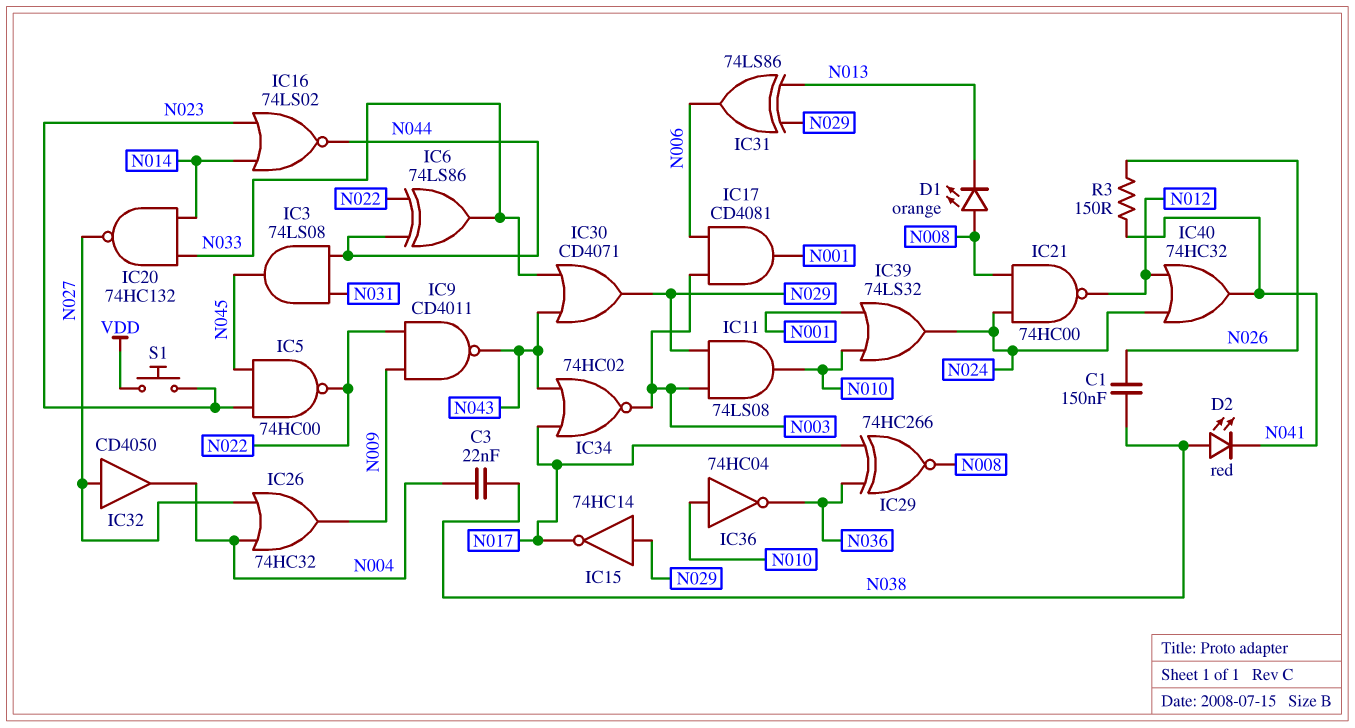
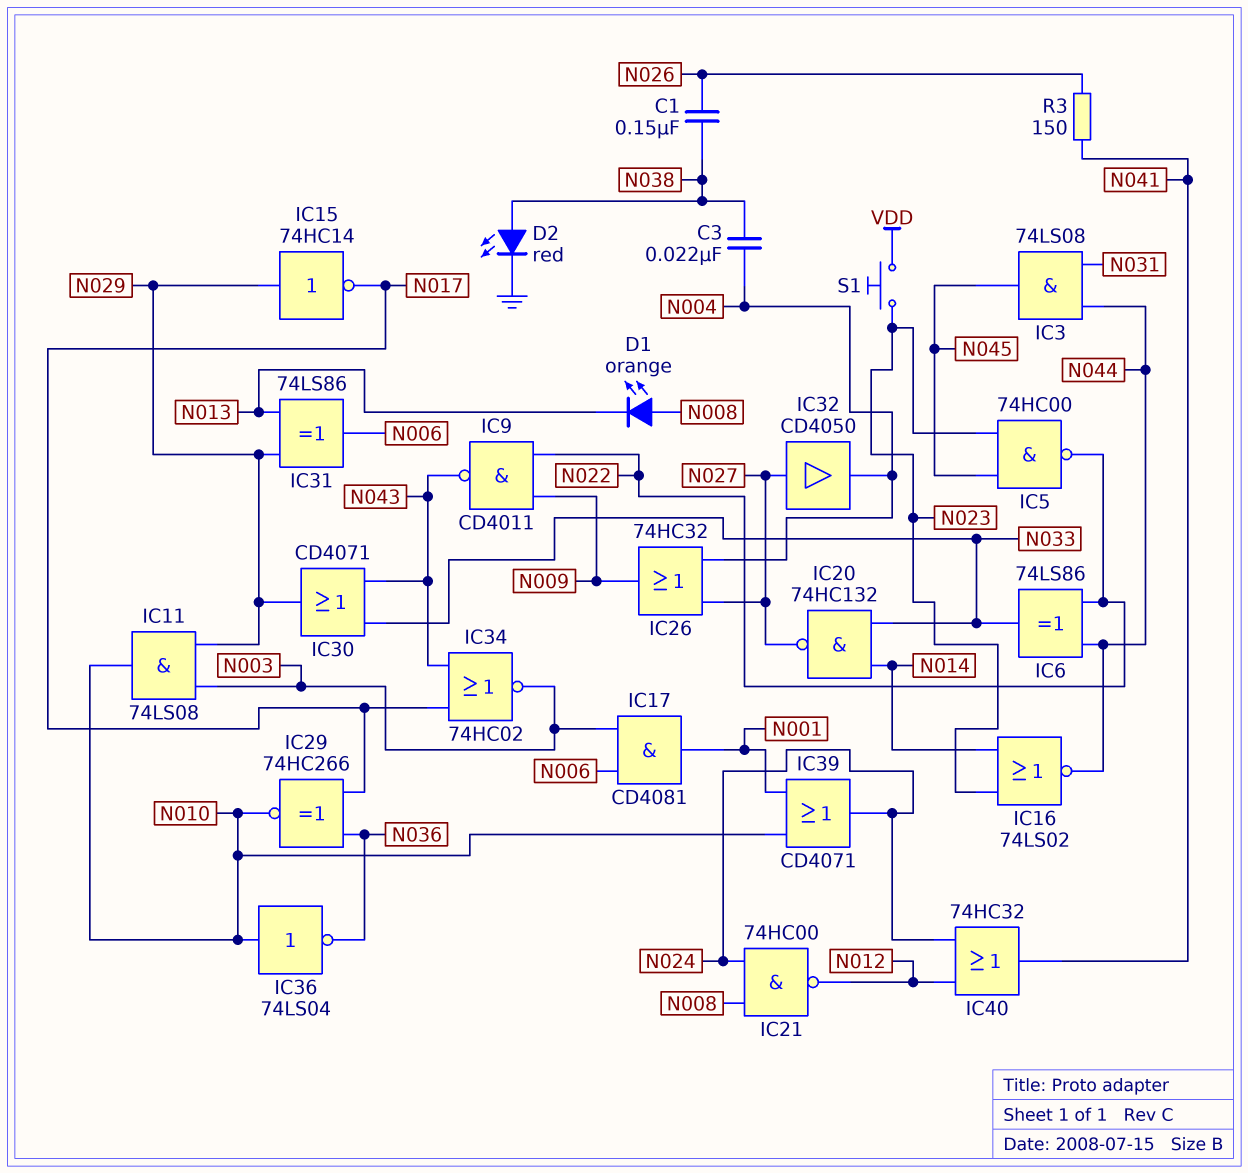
D2: LED red (A N038, K N041) -> LED red (A N038, K GND)
IC29: XNOR 74HC266 (in N017, in N036, out N008) -> XNOR 74HC266 (in N017, in N036, out N010)
IC36: NOT 74HC04 (in N010, out N036) -> NOT 74LS04 (in N010, out N036)
IC39: OR 74LS32 (in N001, in N010, out N024) -> OR CD4071 (in N001, in N010, out N024)

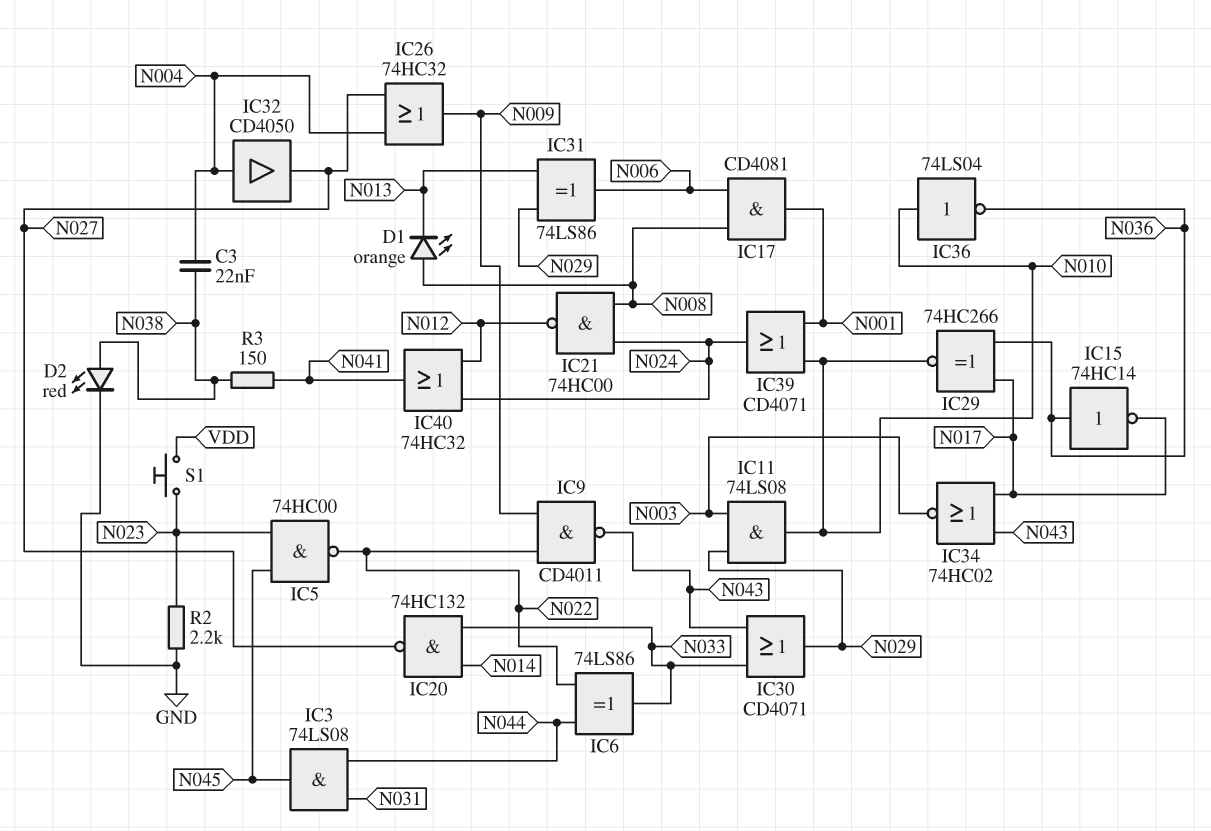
C1: 150nF (N026, N038) -> none
IC15: NOT 74HC14 (in N029, out N017) -> NOT 74HC14 (in N036, out N017)
IC16: NOR 74LS02 (in N014, in N023, out N044) -> none
IC17: AND CD4081 (in N003, in N006, out N001) -> AND CD4081 (in N006, in N008, out N001)
IC32: buffer CD4050 (in N027, out N004) -> buffer CD4050 (in N004, out N027)
R2: none -> 2.2k (GND, N023)
R3: 150 (N026, N041) -> 150 (N038, N041)

